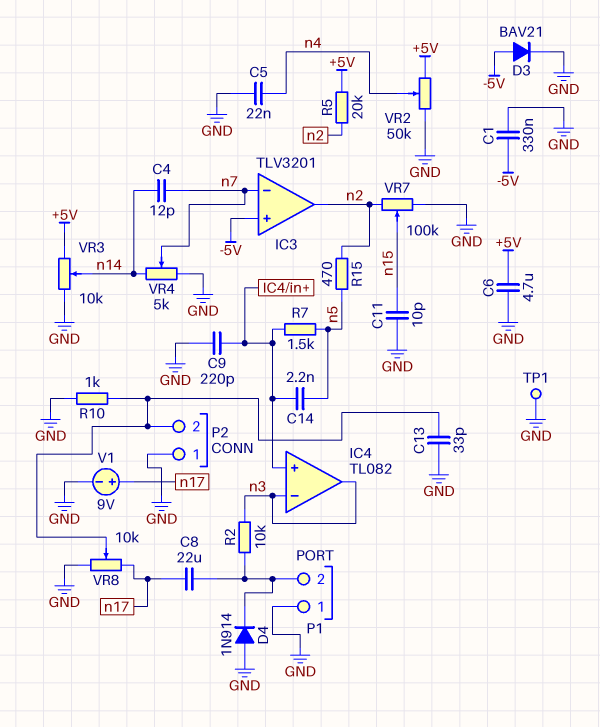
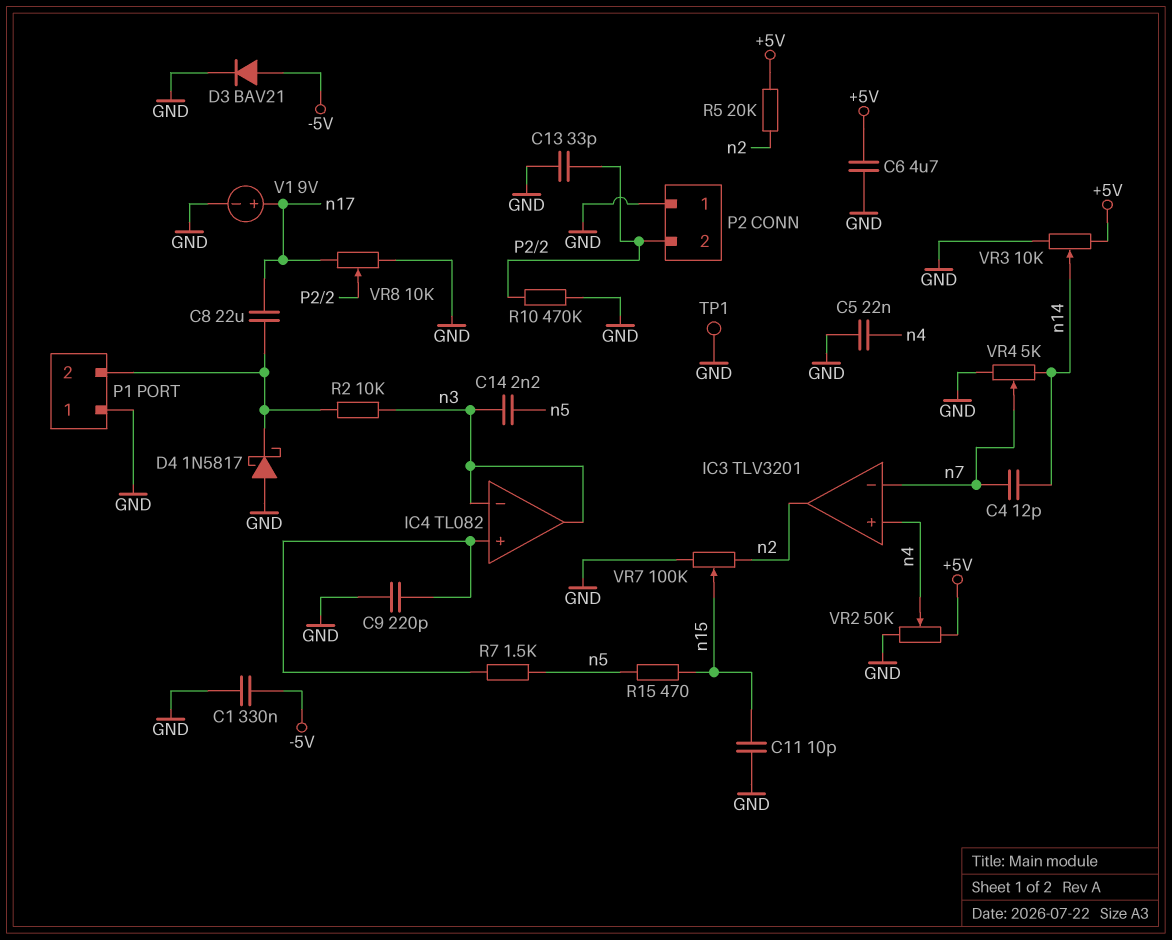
C14: 2.2nF (IC4/in+, n5) -> 2.2nF (n3, n5)
D4: diode 1N914 (A GND, K P1/2) -> schottky 1N5817 (A GND, K P1/2)
IC3 pin in+: -5V -> n4
R10: 1k (GND, P2/2) -> 470k (GND, P2/2)
R15: 470 (n2, n5) -> 470 (n5, n15)

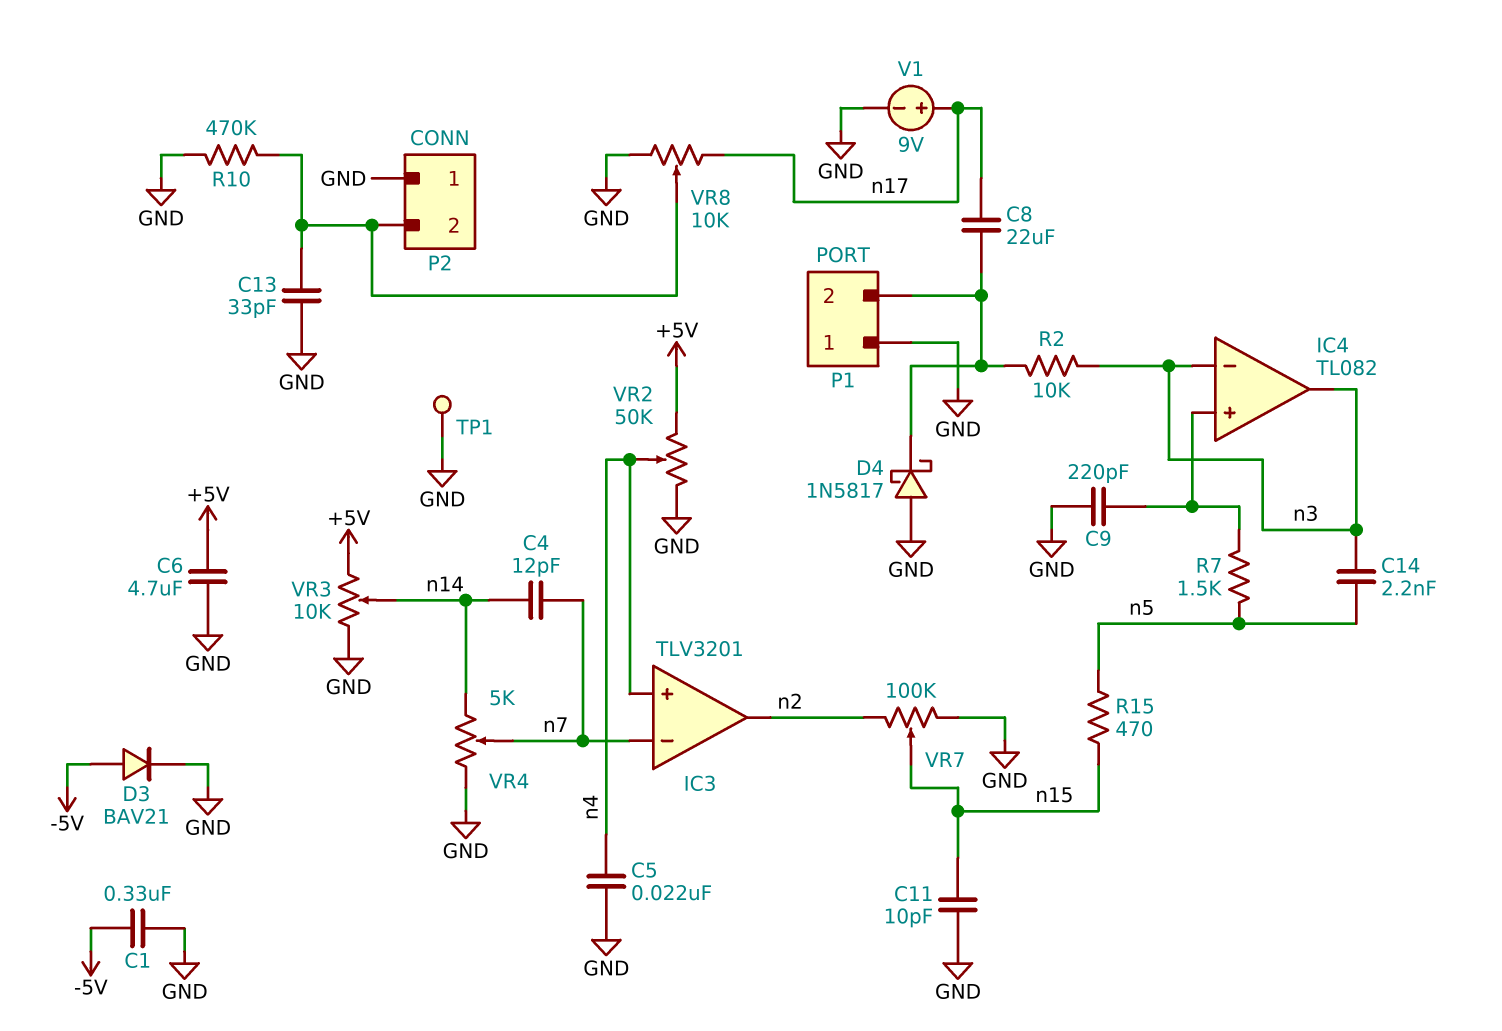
R5: 20k (+5V, n2) -> none

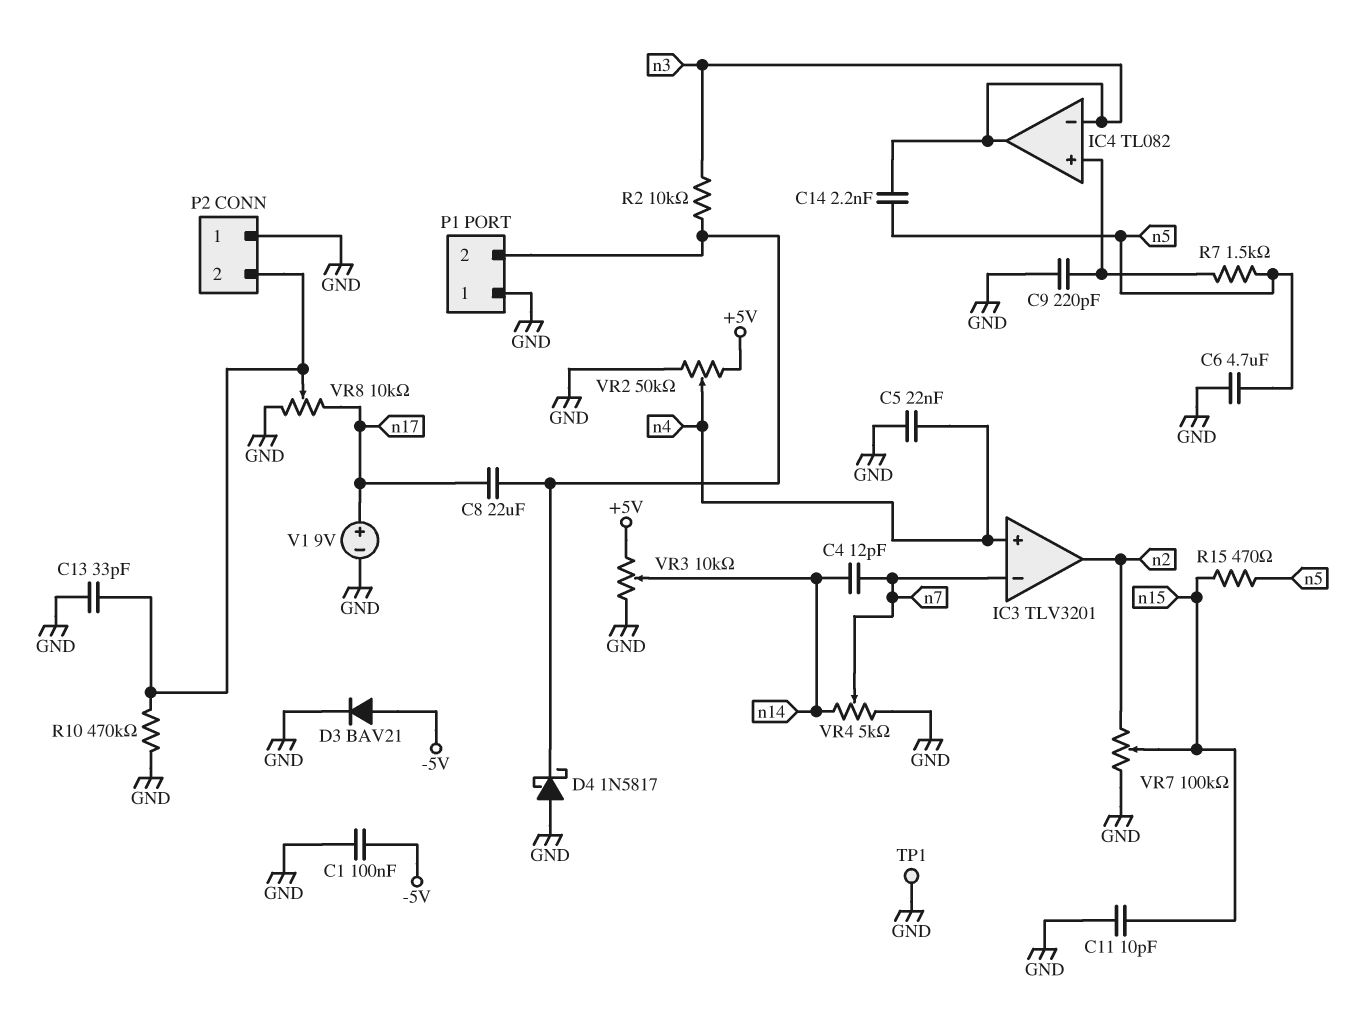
C1: 330nF (-5V, GND) -> 100nF (-5V, GND)
C6: 4.7uF (+5V, GND) -> 4.7uF (GND, n5)

